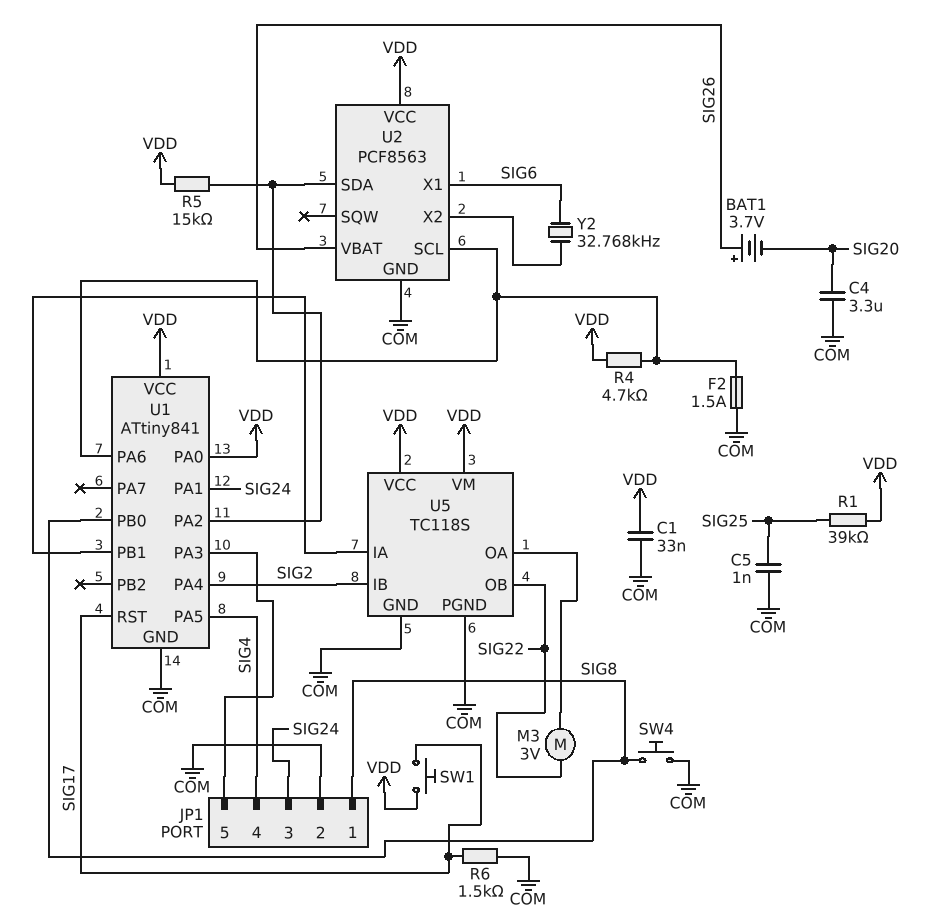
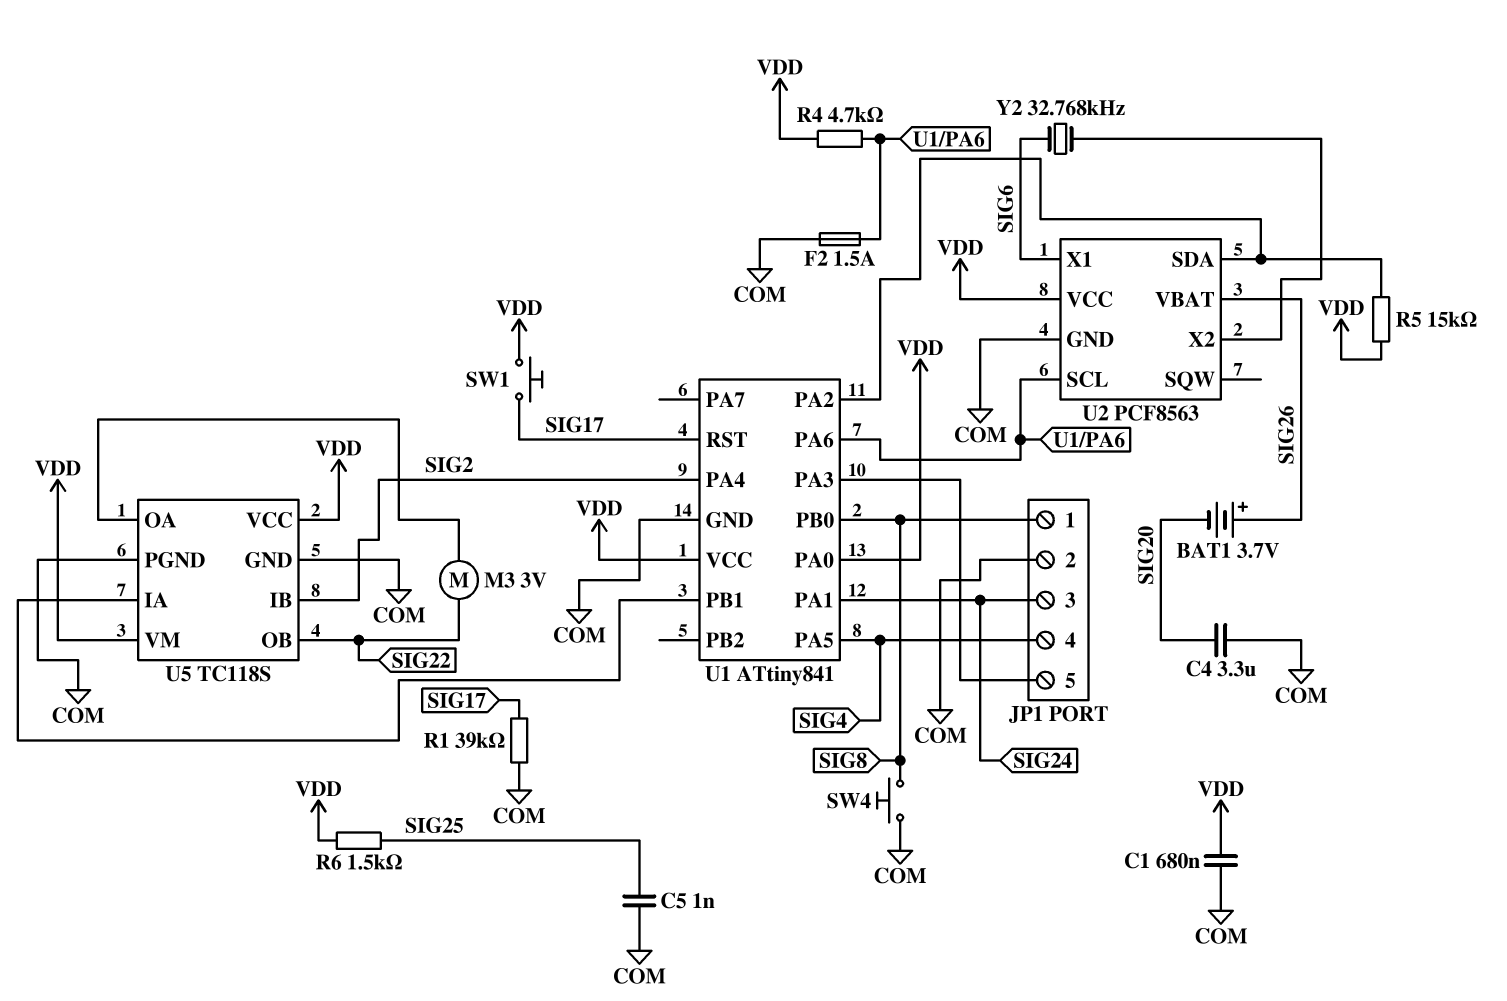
C1: 33nF (COM, VDD) -> 680nF (COM, VDD)
R1: 39k (SIG25, VDD) -> 39k (COM, SIG17)
R6: 1.5k (COM, SIG17) -> 1.5k (SIG25, VDD)

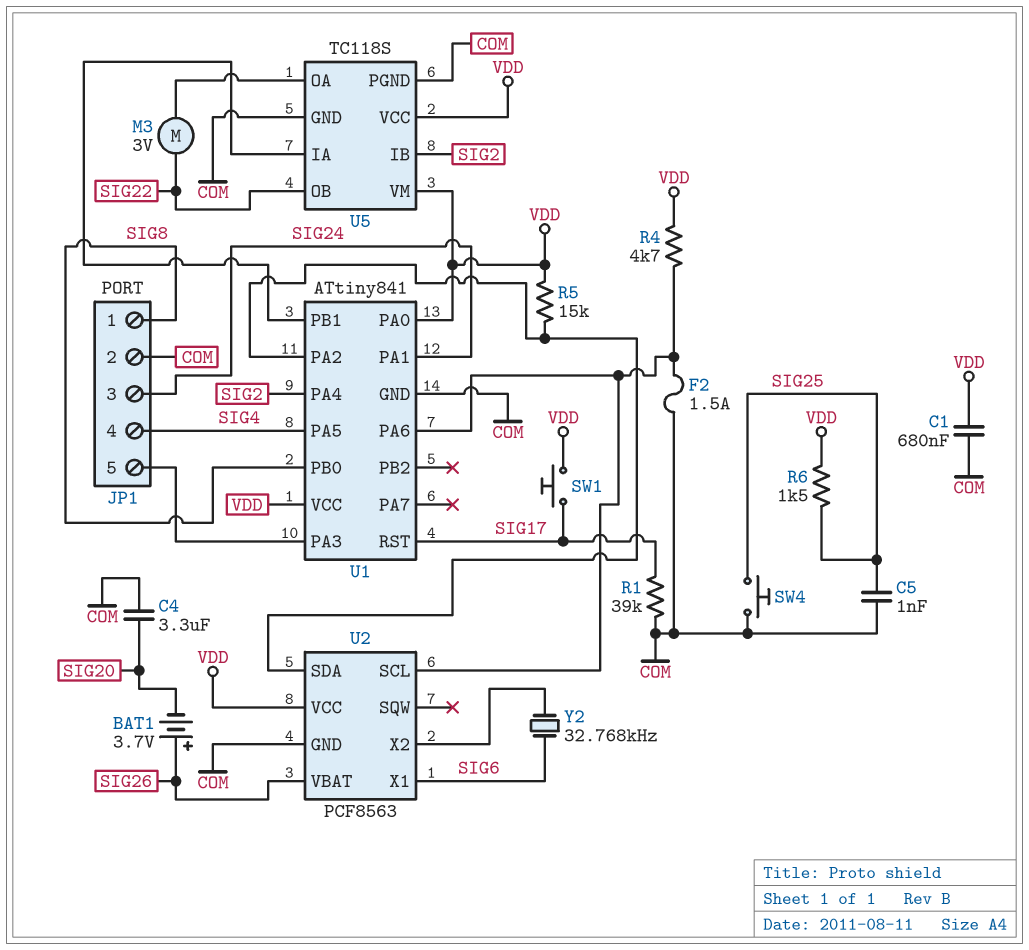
SW4: button (COM, SIG8) -> button (COM, SIG25)

